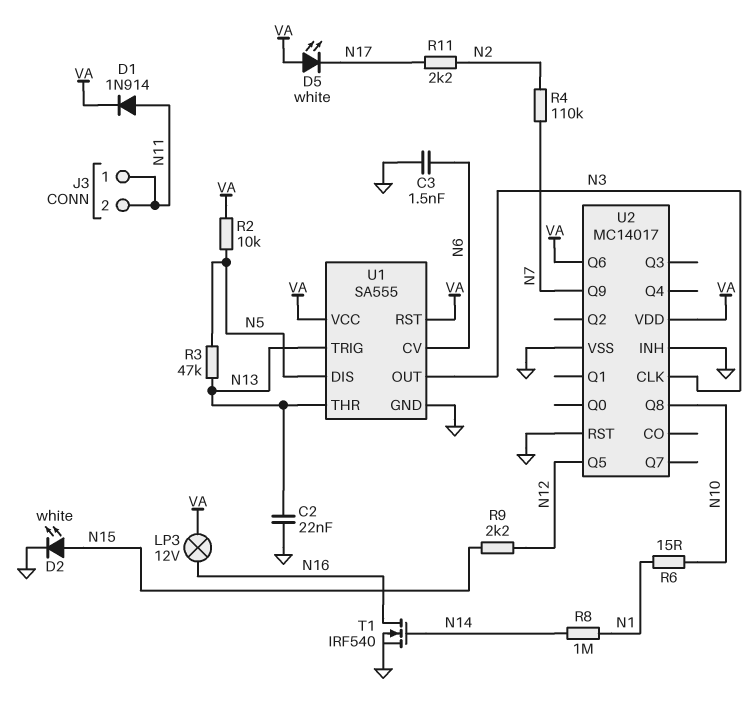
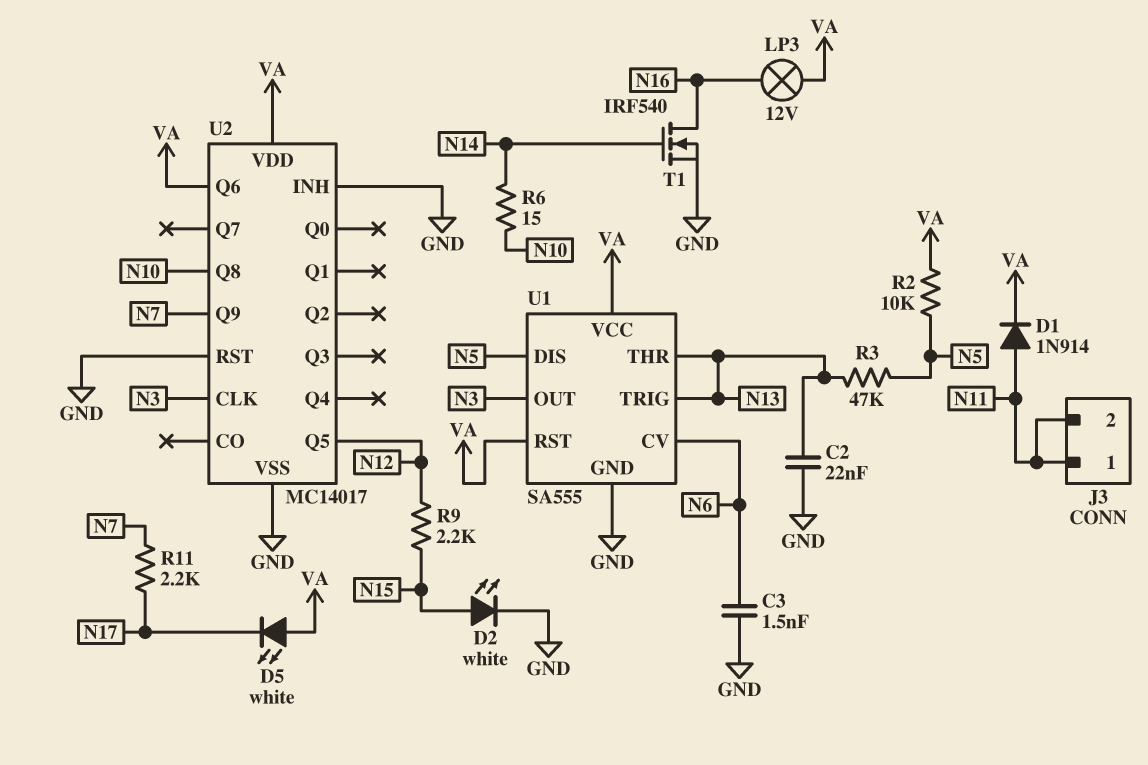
R4: 110k (N2, N7) -> none
R6: 15 (N1, N10) -> 15 (N10, N14)
R8: 1M (N1, N14) -> none
R11: 2.2k (N2, N17) -> 2.2k (N7, N17)

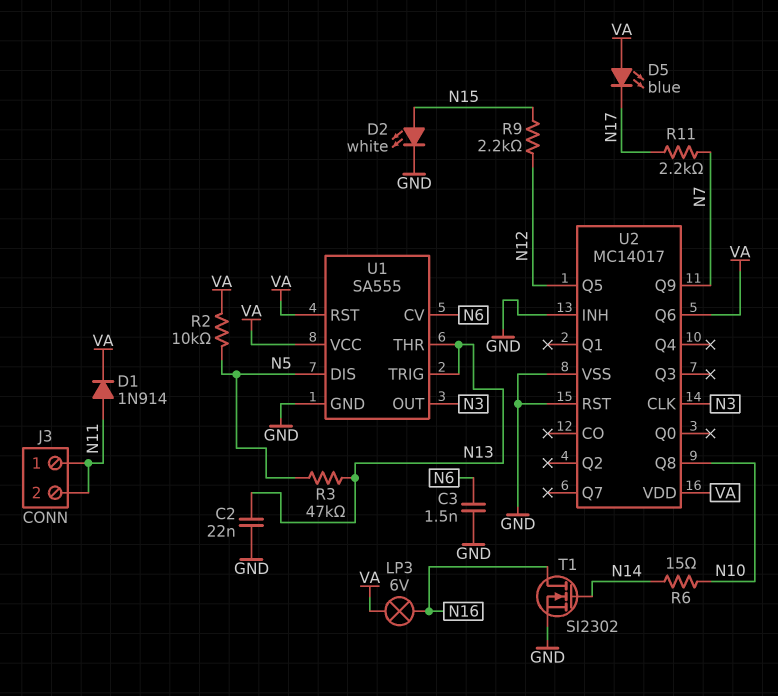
D5: LED white (A VA, K N17) -> LED blue (A VA, K N17)
LP3: lamp 12V (N16, VA) -> lamp 6V (N16, VA)
T1: NMOS IRF540 (G N14, D N16, S GND) -> NMOS SI2302 (G N14, D N16, S GND)

